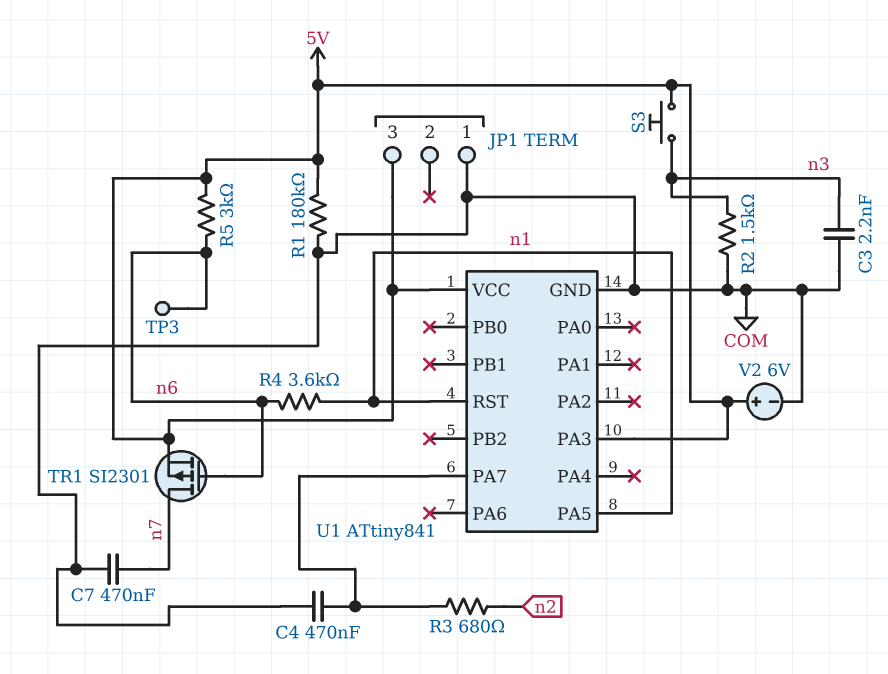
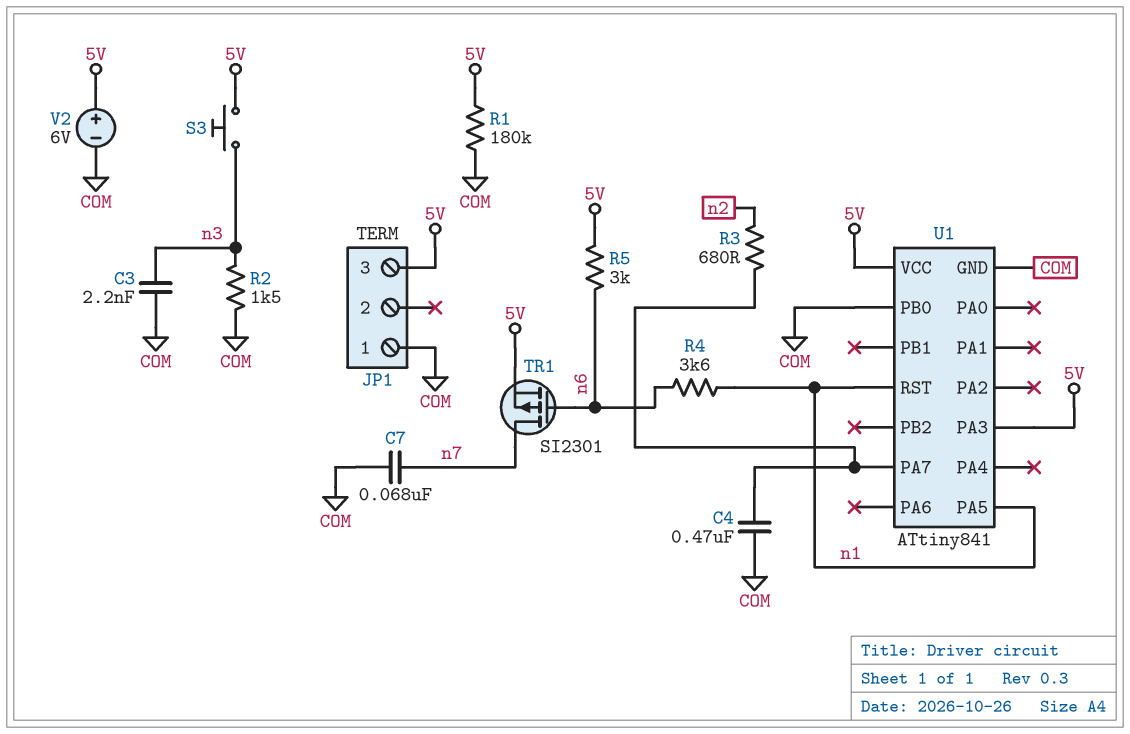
C7: 470nF (COM, n7) -> 68nF (COM, n7)
TP3: test point (n6) -> none
U1 pin PB0: none -> COM

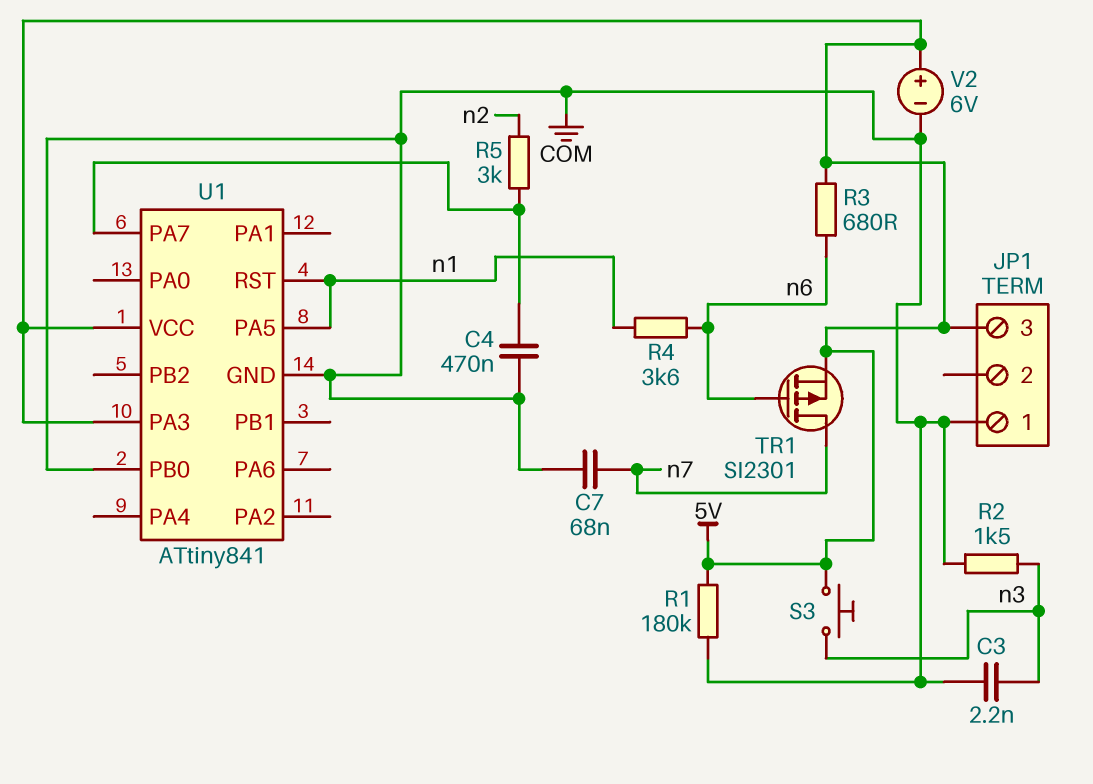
R3: 680 (U1/PA7, n2) -> 680 (5V, n6)
R5: 3k (5V, n6) -> 3k (U1/PA7, n2)

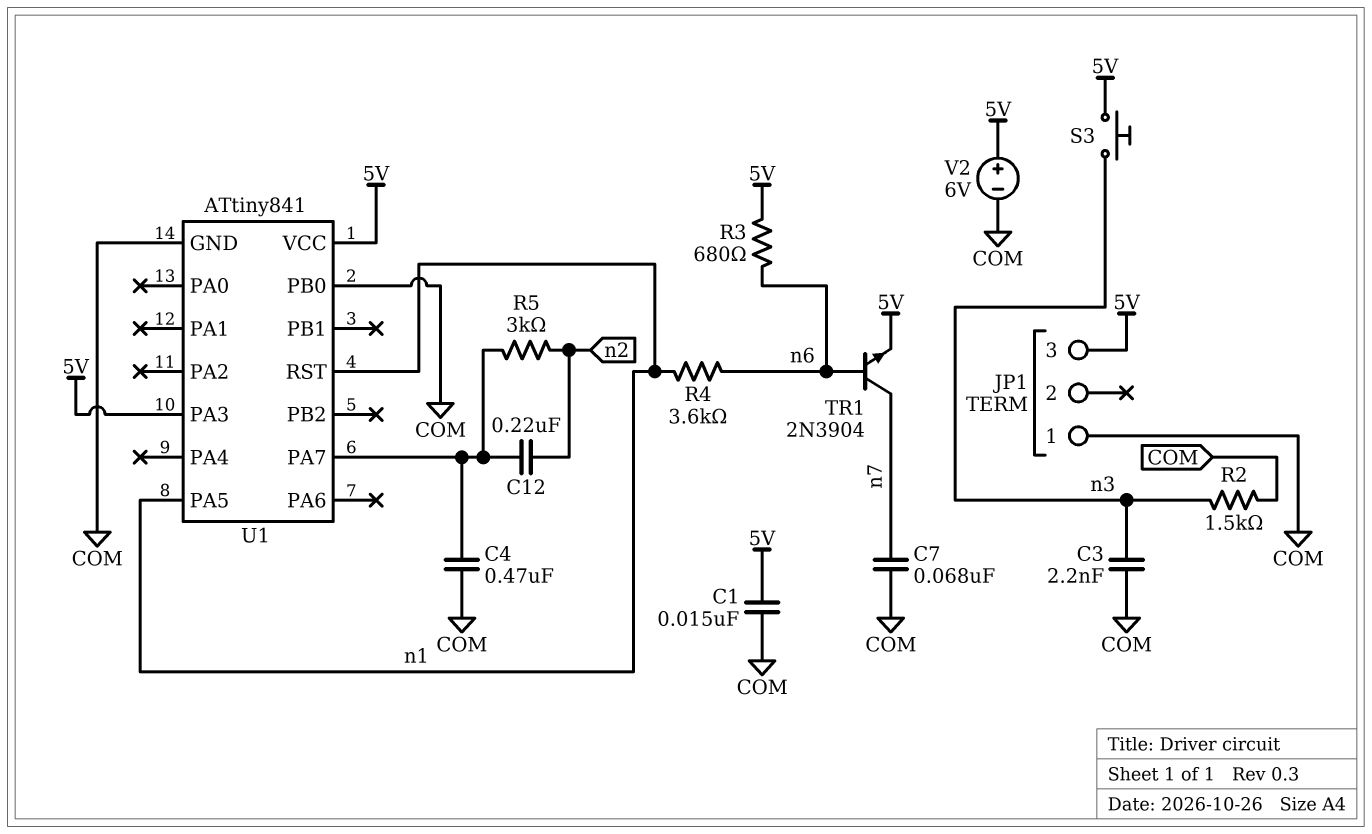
C1: none -> 15nF (5V, COM)
C12: none -> 220nF (U1/PA7, n2)
R1: 180k (5V, COM) -> none
TR1: PMOS SI2301 (G n6, D n7, S 5V) -> NPN 2N3904 (B n6, C n7, E 5V)

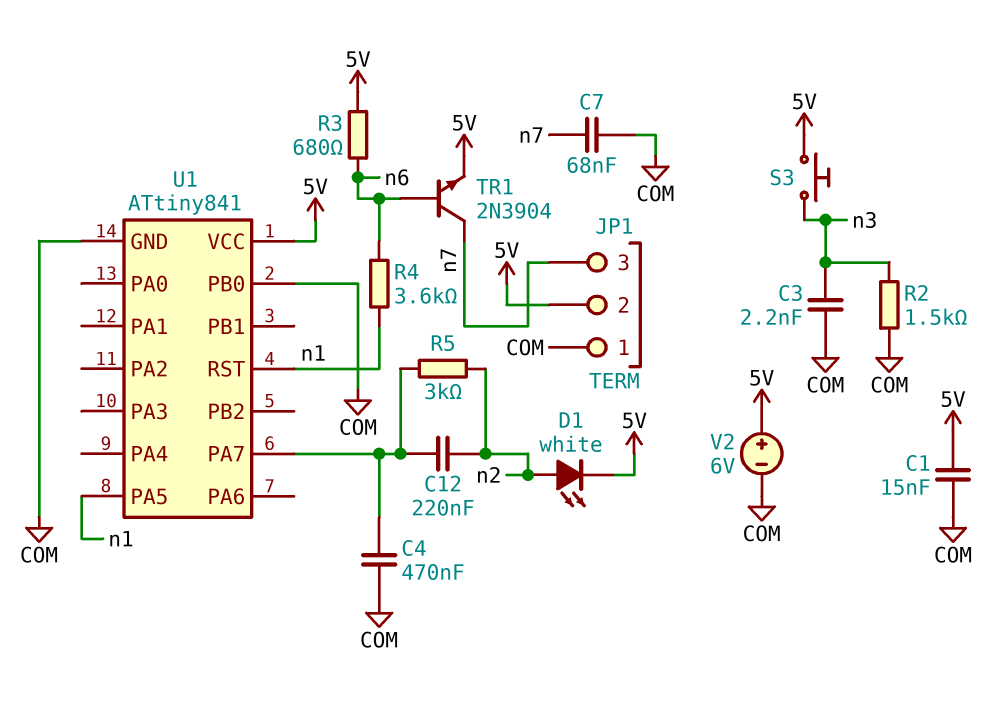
D1: none -> LED white (A n2, K 5V)
JP1 pin 2: none -> 5V
JP1 pin 3: 5V -> n7
U1 pin PA3: 5V -> none

